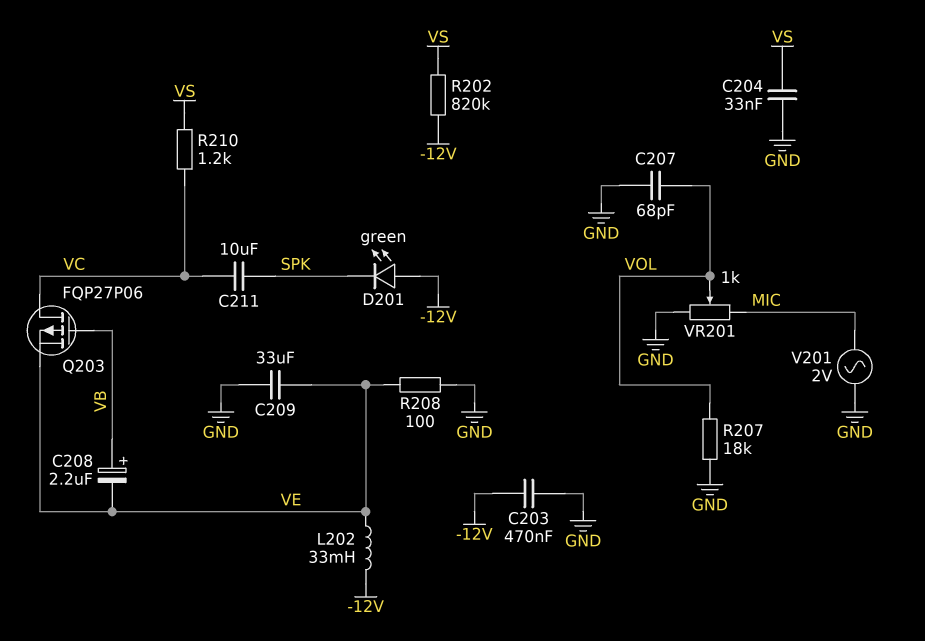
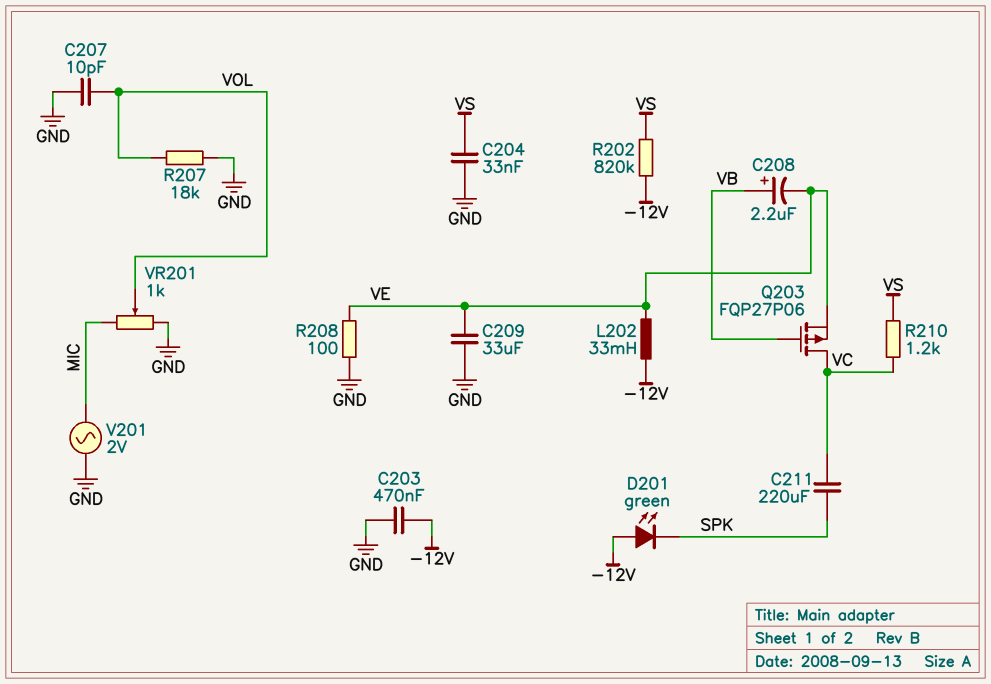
C207: 68pF (GND, VOL) -> 10pF (GND, VOL)
C211: 10uF (SPK, VC) -> 220uF (SPK, VC)

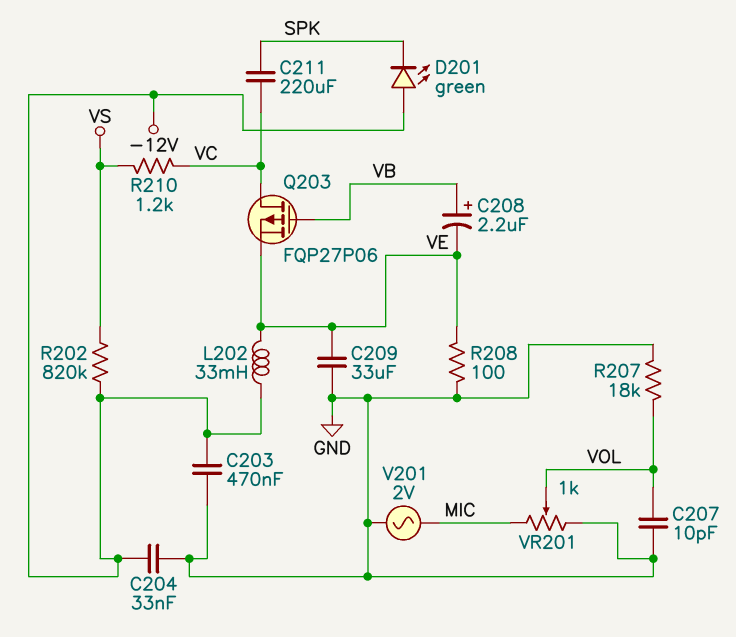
C204: 33nF (GND, VS) -> 33nF (-12V, GND)

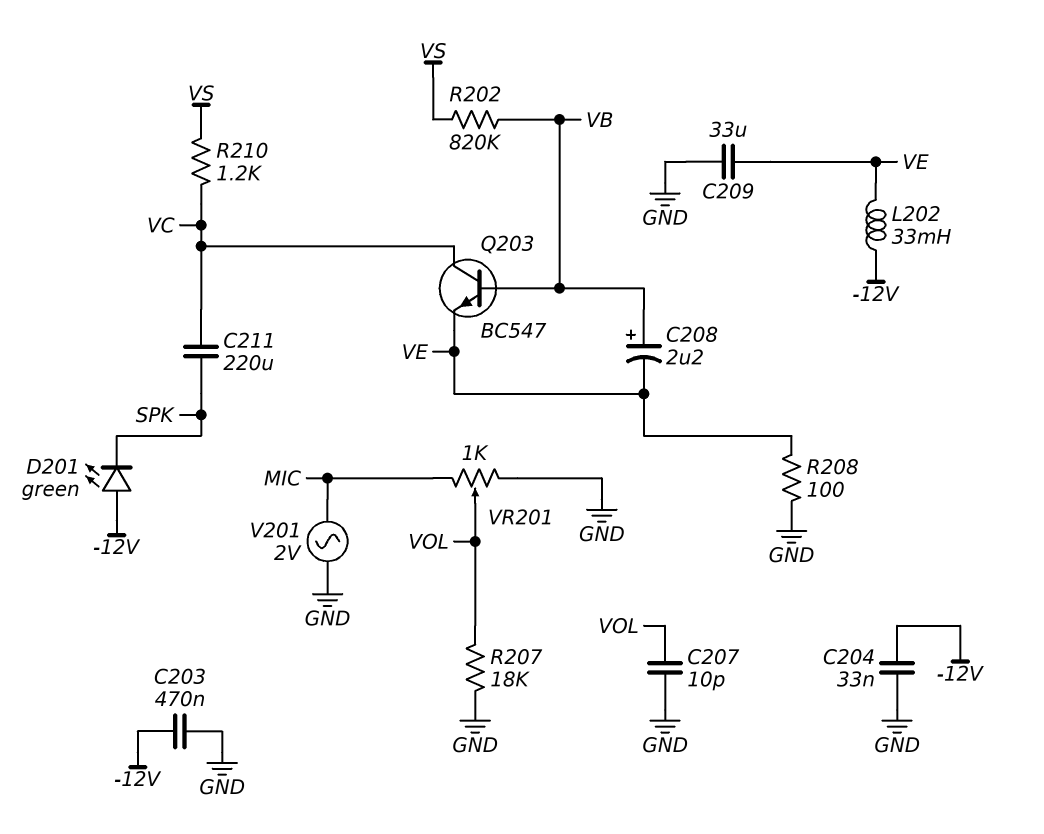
Q203: PMOS FQP27P06 (G VB, D VC, S VE) -> NPN BC547 (B VB, C VC, E VE)
R202: 820k (-12V, VS) -> 820k (VB, VS)

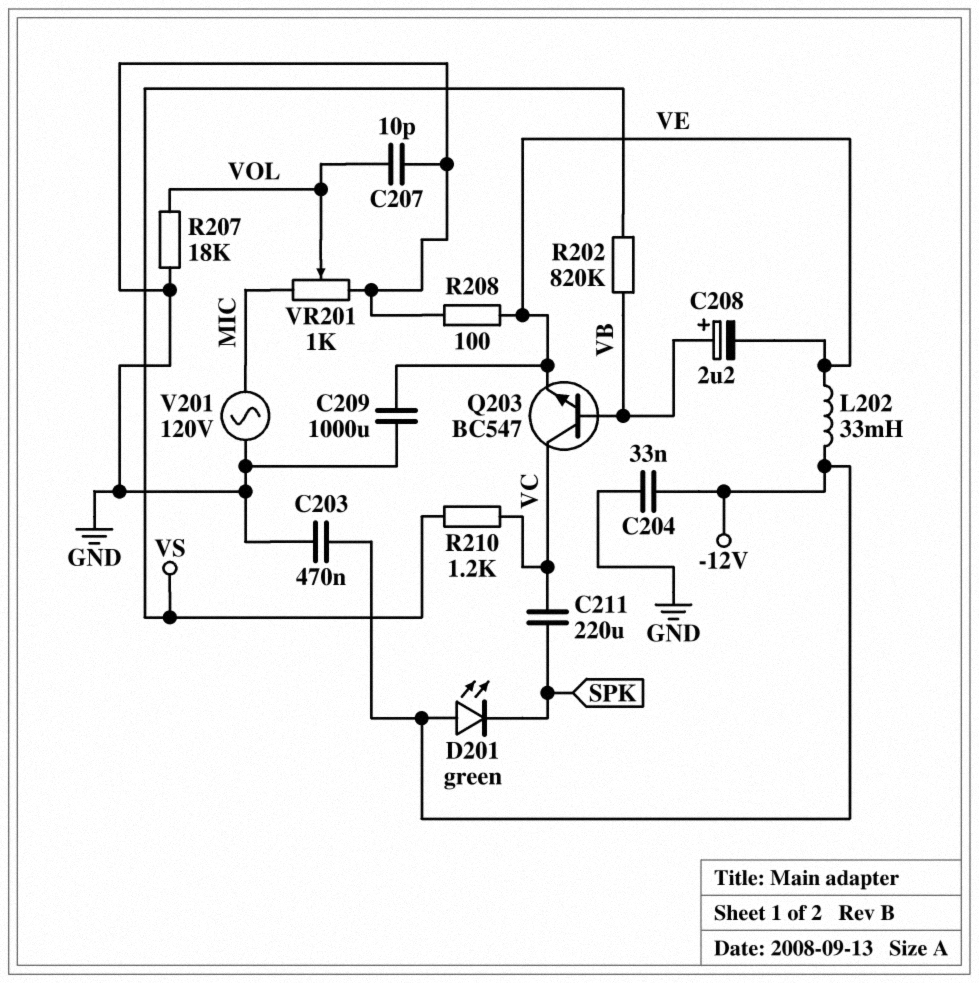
C209: 33uF (GND, VE) -> 1000uF (GND, VE)
V201: AC 2V (GND, MIC) -> AC 120V (GND, MIC)

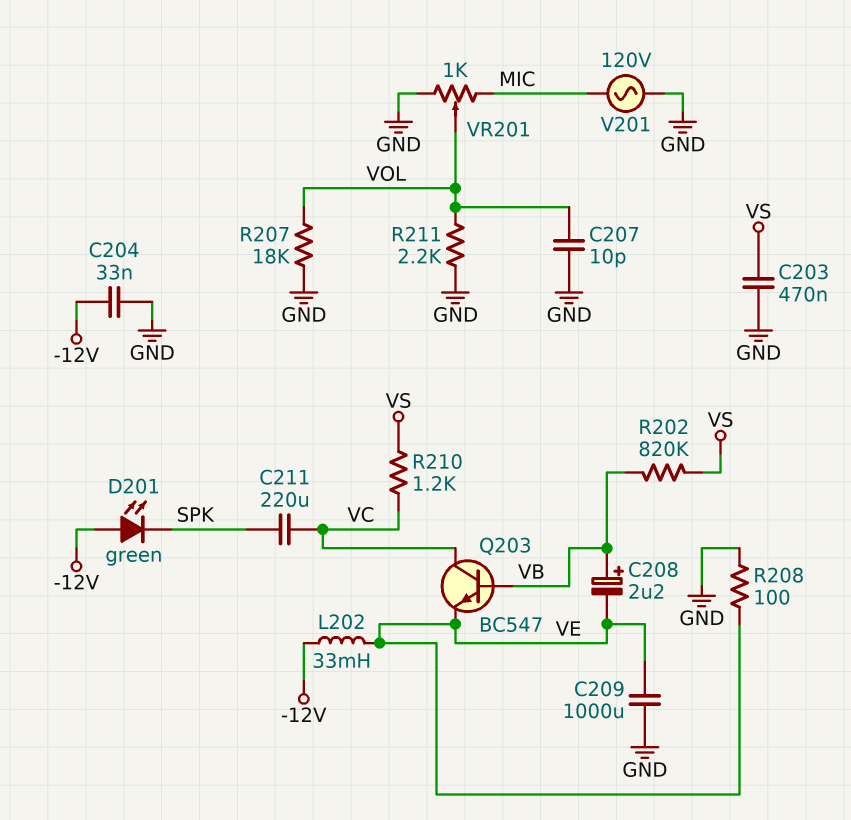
C203: 470nF (-12V, GND) -> 470nF (GND, VS)
R211: none -> 2.2k (GND, VOL)

